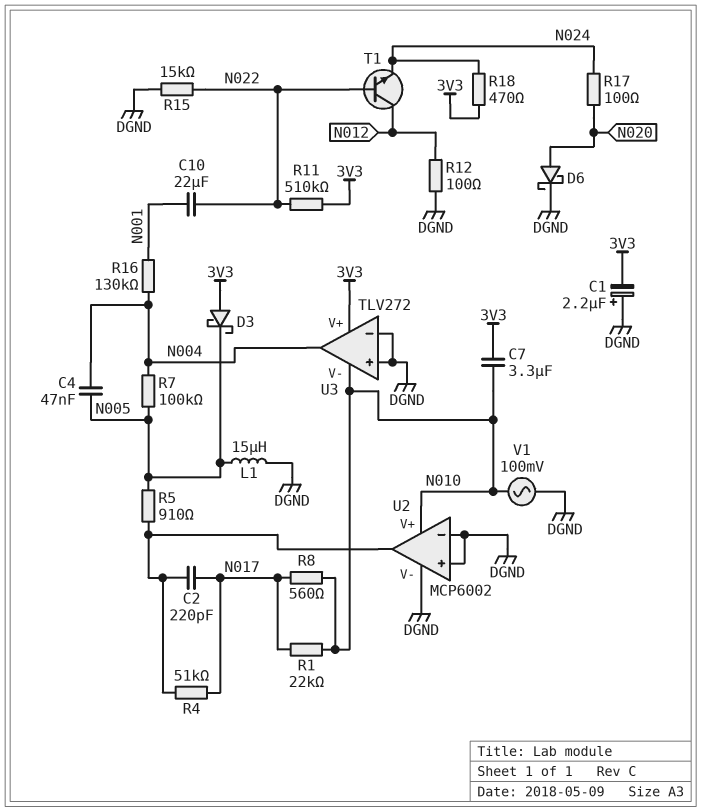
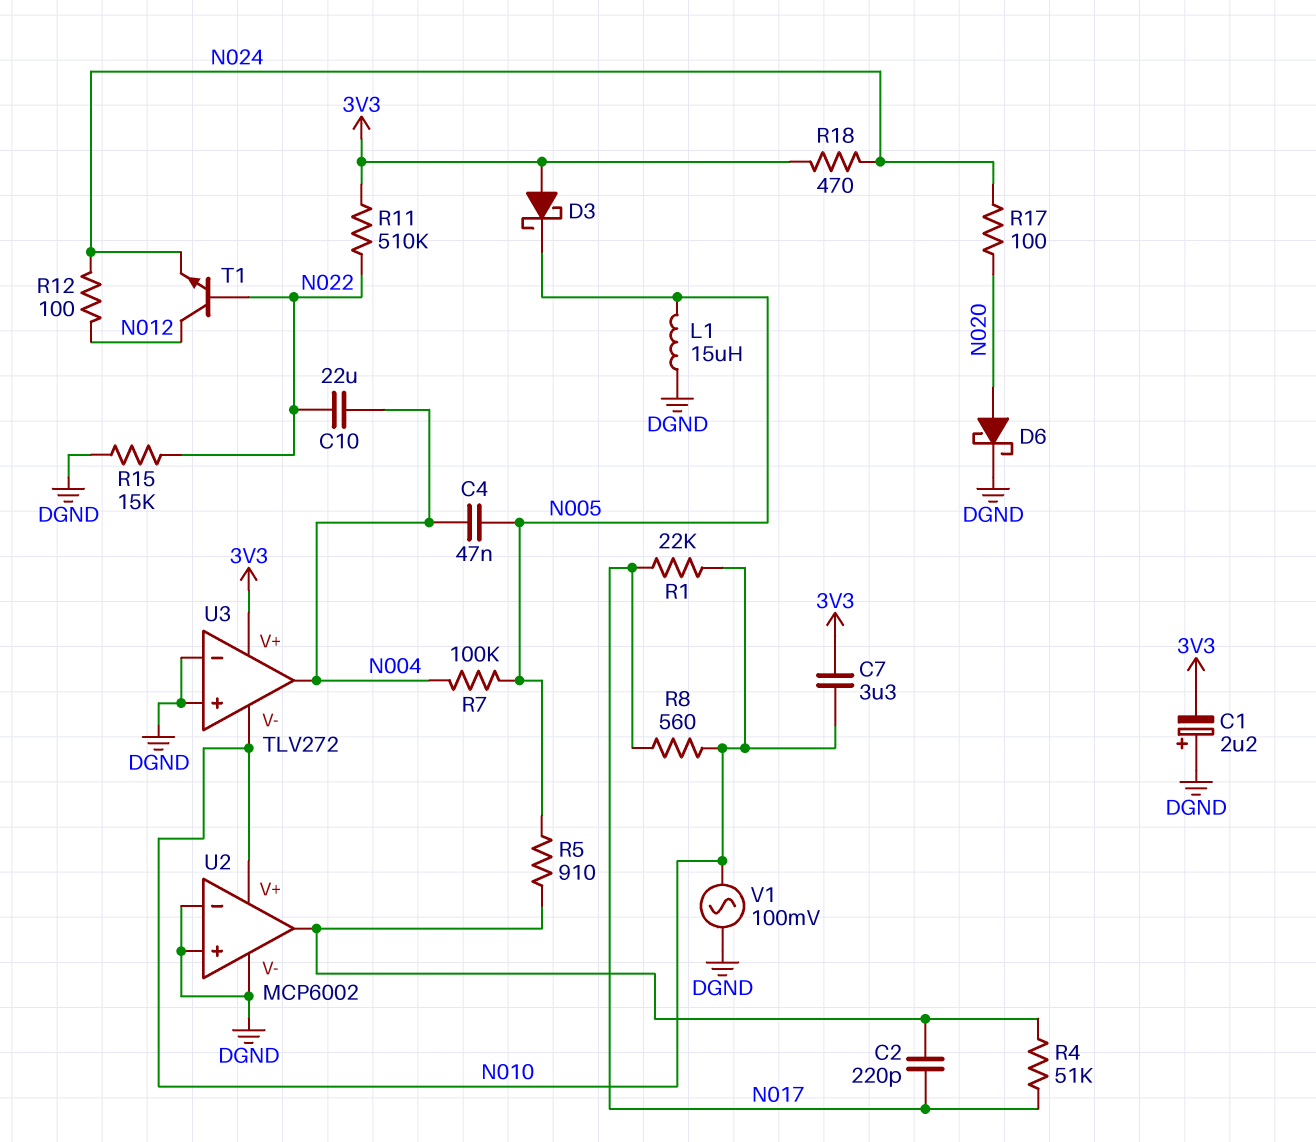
C10: 22uF (N001, N022) -> 22uF (N004, N022)
R12: 100 (DGND, N012) -> 100 (N012, N024)
R16: 130k (N001, N004) -> none

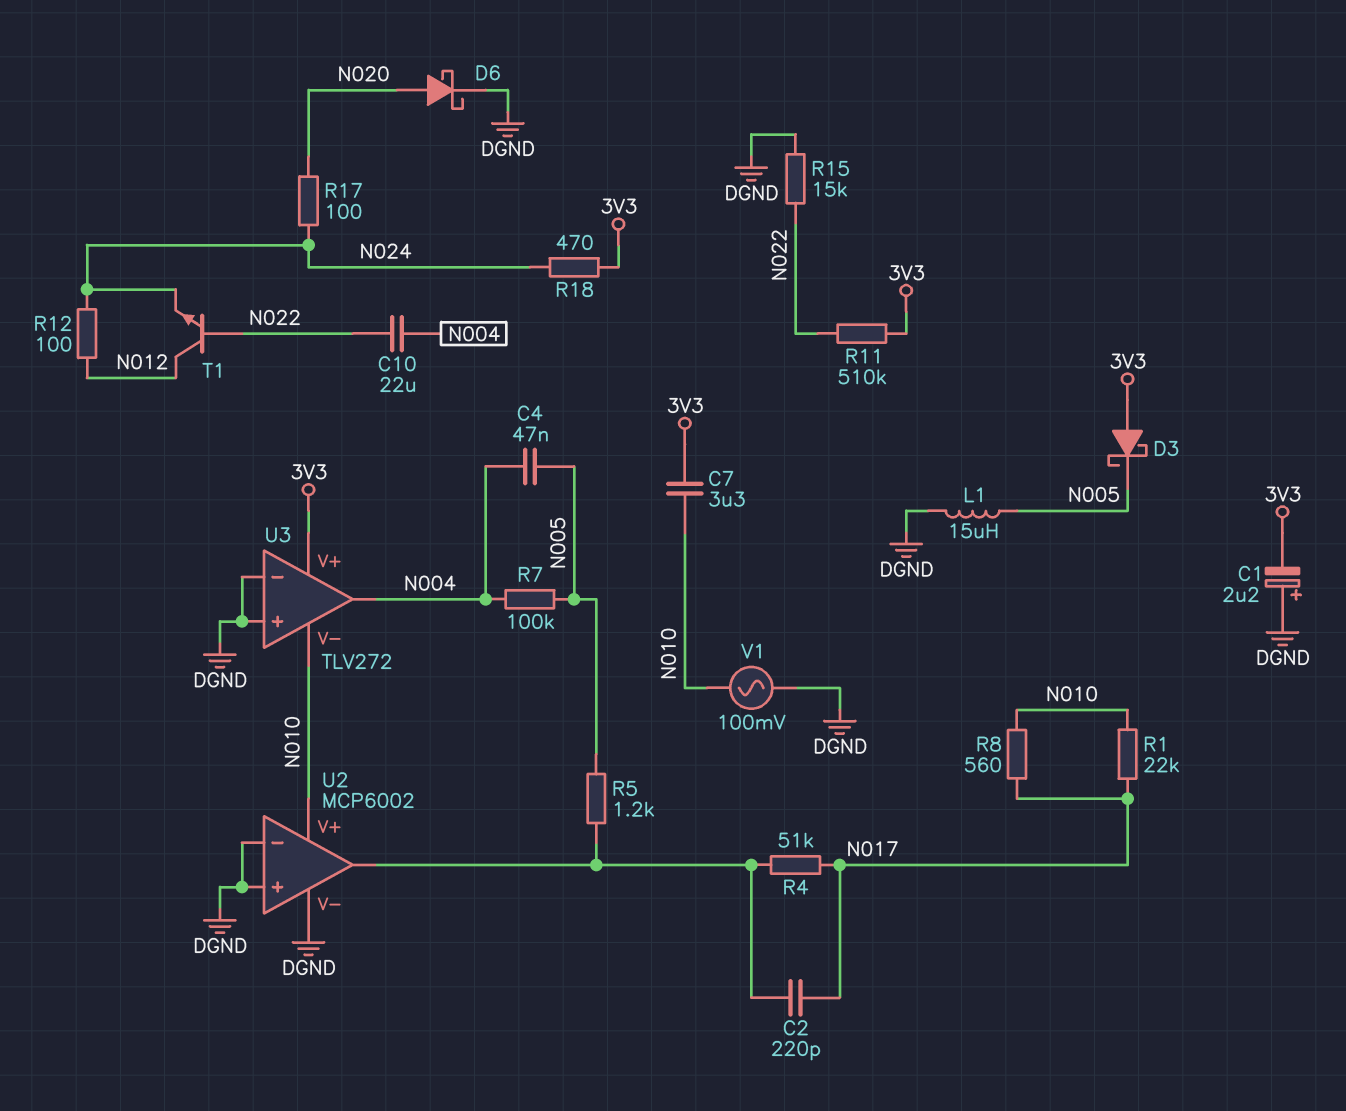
R5: 910 (N005, U2/out) -> 1.2k (N005, U2/out)

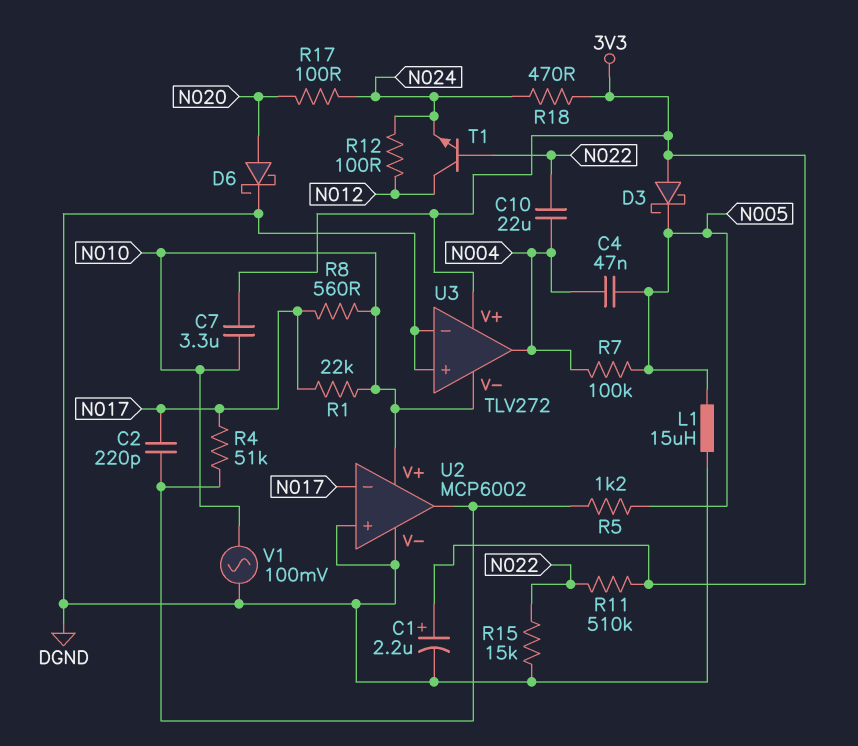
C1: 2.2uF (plus DGND, minus 3V3) -> 2.2uF (plus 3V3, minus DGND)
U2 pin in-: DGND -> N017

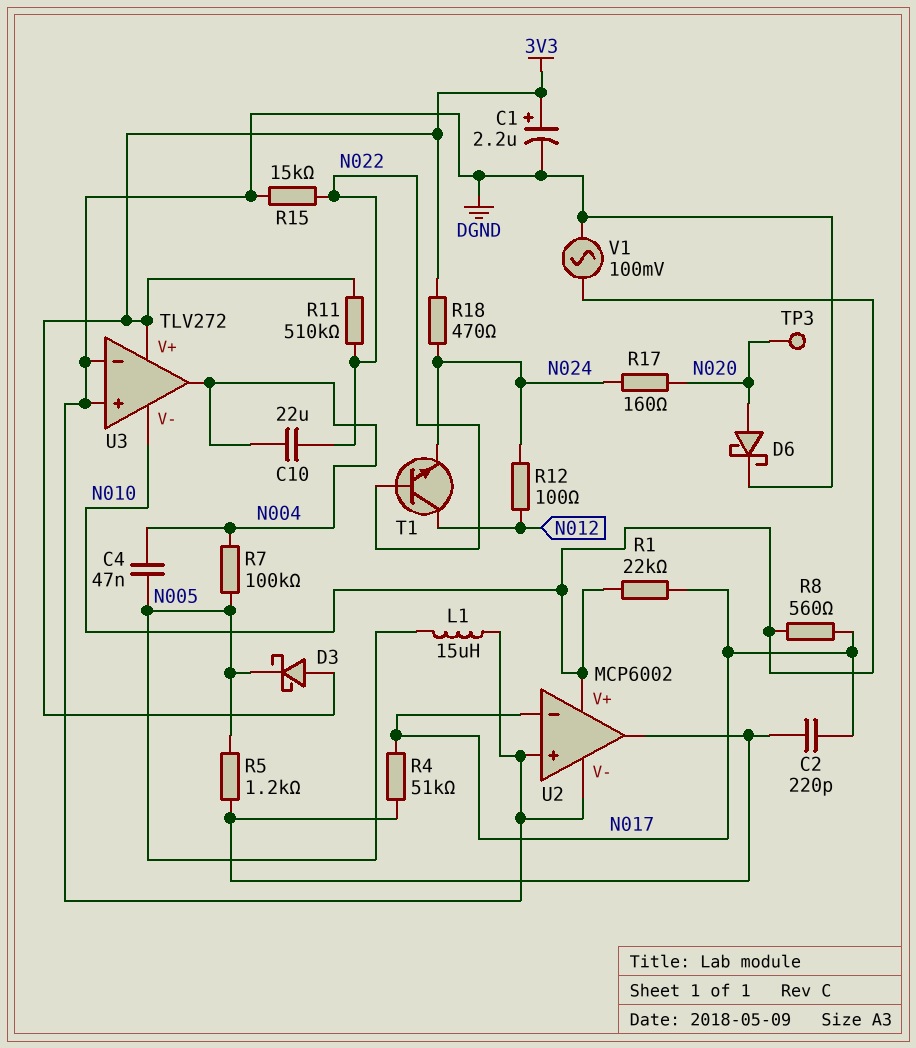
C7: 3.3uF (3V3, N010) -> none
R17: 100 (N020, N024) -> 160 (N020, N024)
TP3: none -> test point (N020)

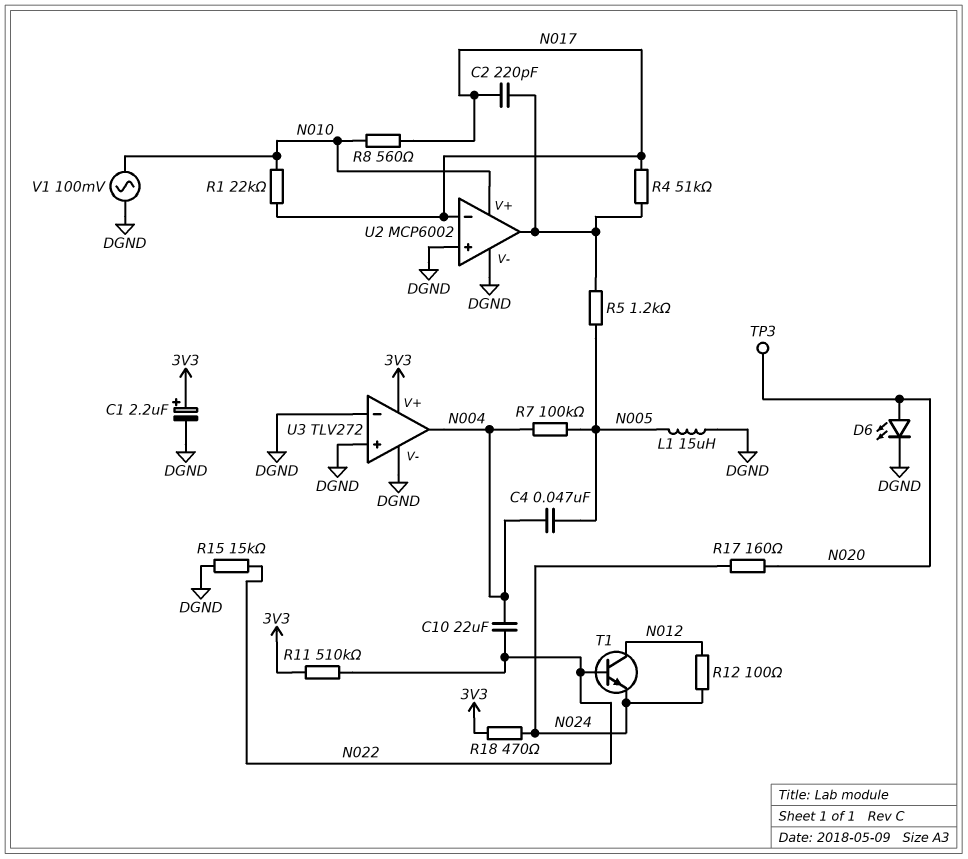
D3: schottky (A 3V3, K N005) -> none
D6: schottky (A N020, K DGND) -> LED (A N020, K DGND)
U3 pin V-: N010 -> DGND

